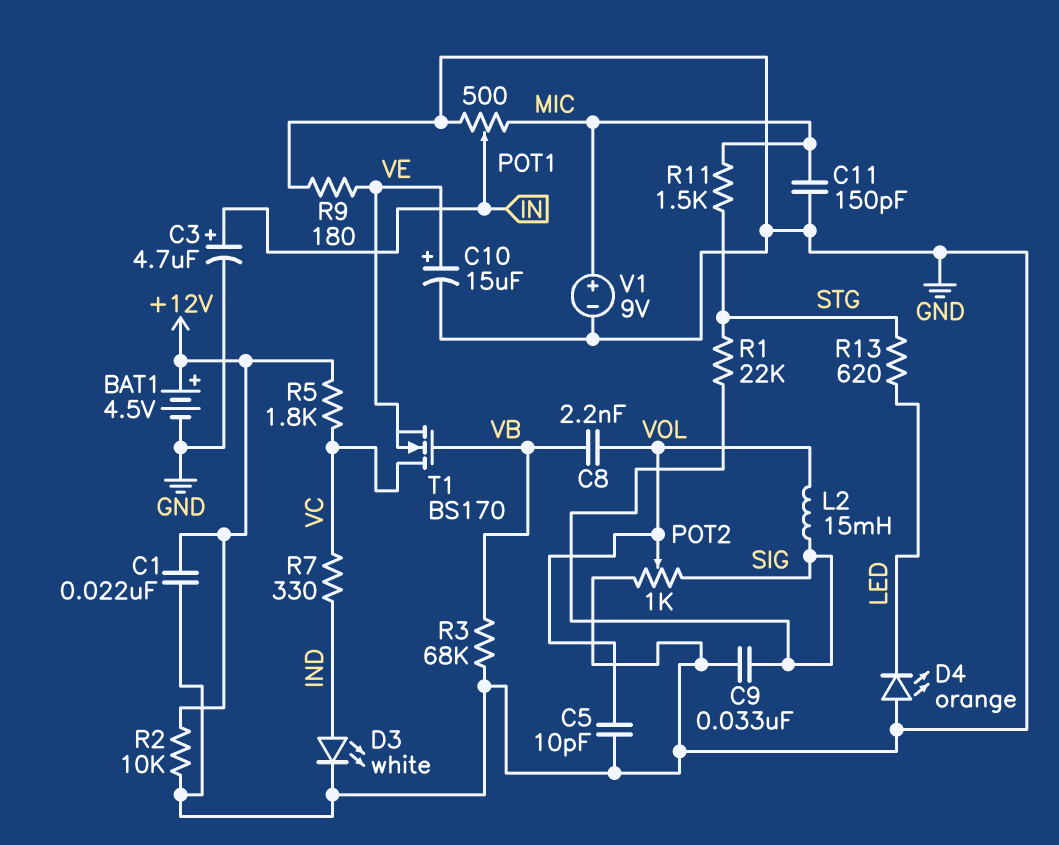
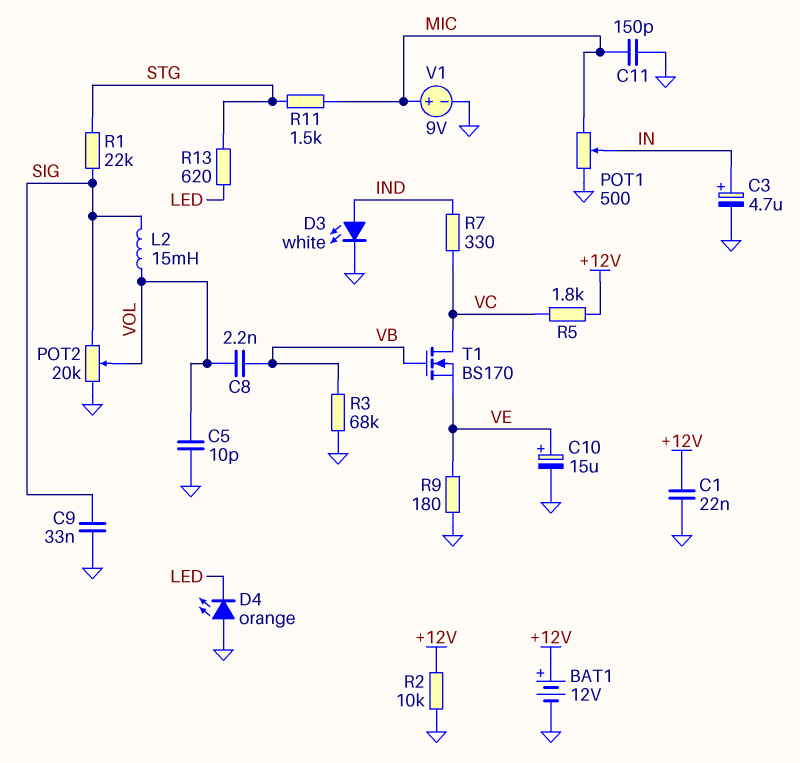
BAT1: 4.5V (plus +12V, minus GND) -> 12V (plus +12V, minus GND)
POT2: 1k (GND, SIG, wiper VOL) -> 20k (GND, SIG, wiper VOL)

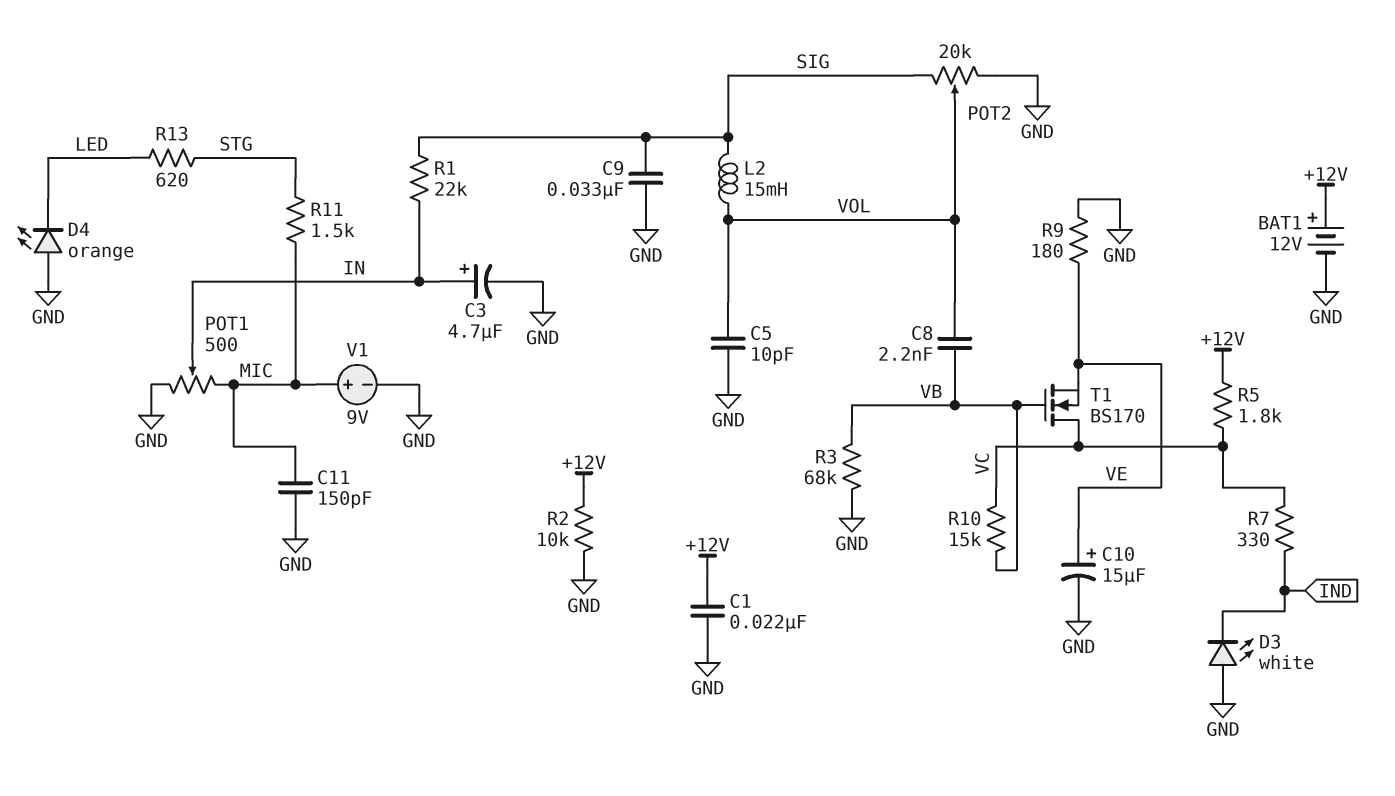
D3: LED white (A IND, K GND) -> LED white (A GND, K IND)
R1: 22k (SIG, STG) -> 22k (IN, SIG)
R10: none -> 15k (VB, VC)

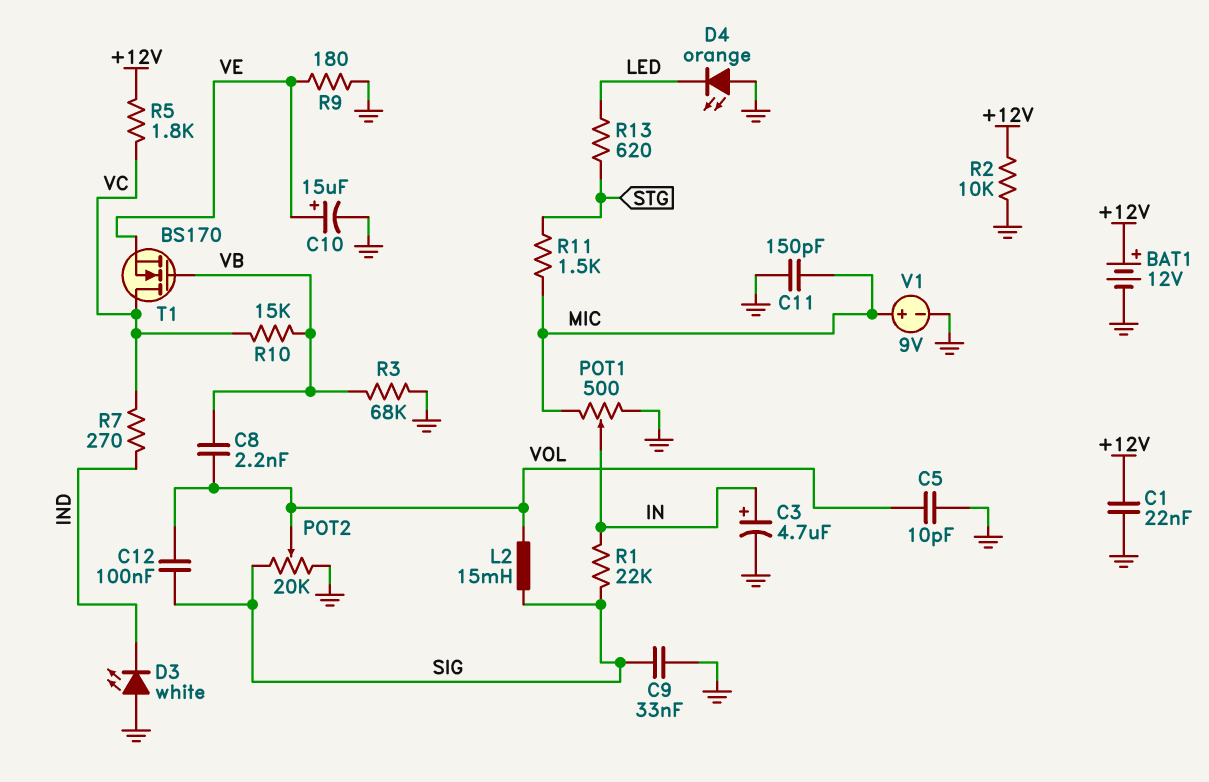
C12: none -> 100nF (SIG, VOL)
R7: 330 (IND, VC) -> 270 (IND, VC)

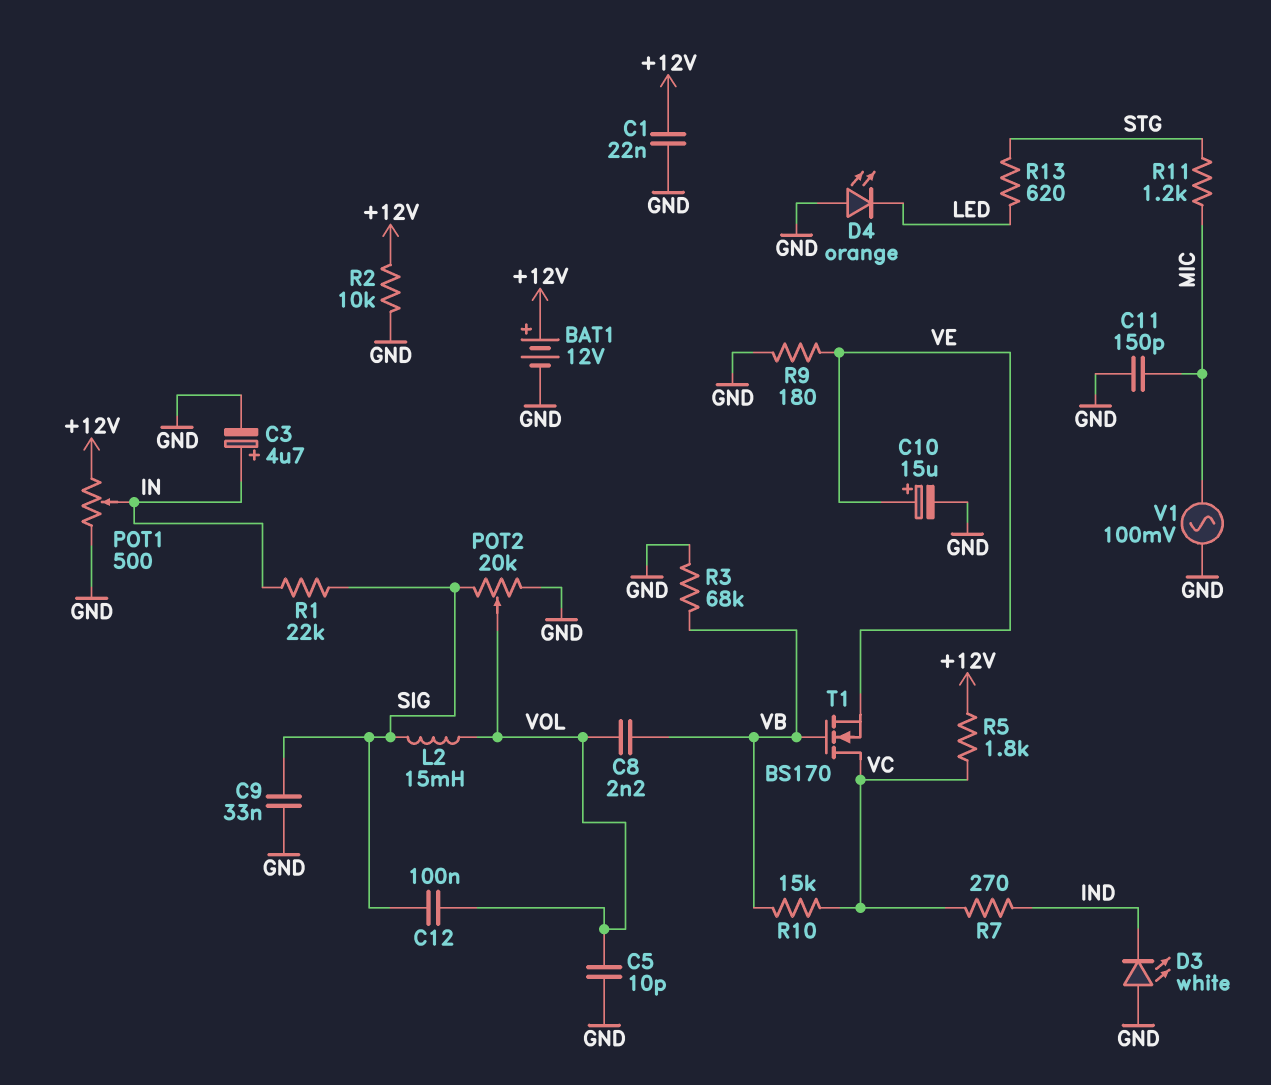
POT1: 500 (GND, MIC, wiper IN) -> 500 (+12V, GND, wiper IN)
R11: 1.5k (MIC, STG) -> 1.2k (MIC, STG)
V1: 9V (plus MIC, minus GND) -> AC 100mV (GND, MIC)

